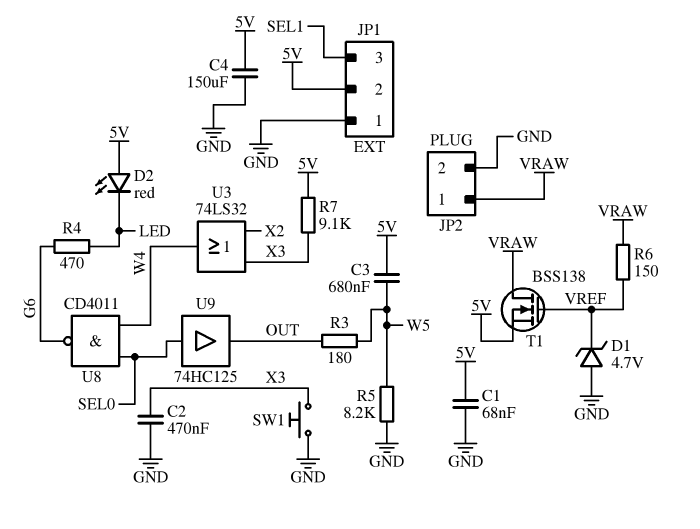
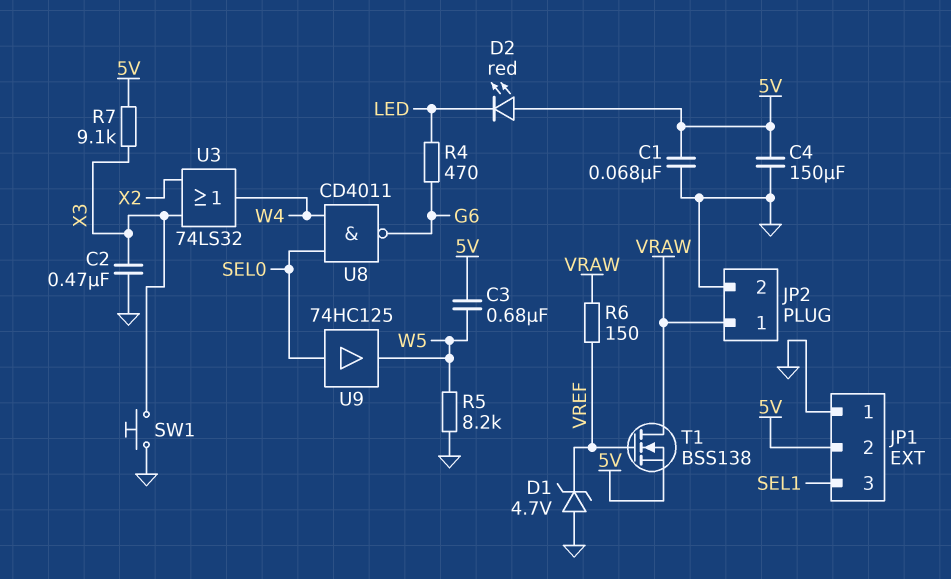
R3: 180 (OUT, W5) -> none
U9: buffer 74HC125 (in SEL0, out OUT) -> buffer 74HC125 (in SEL0, out W5)

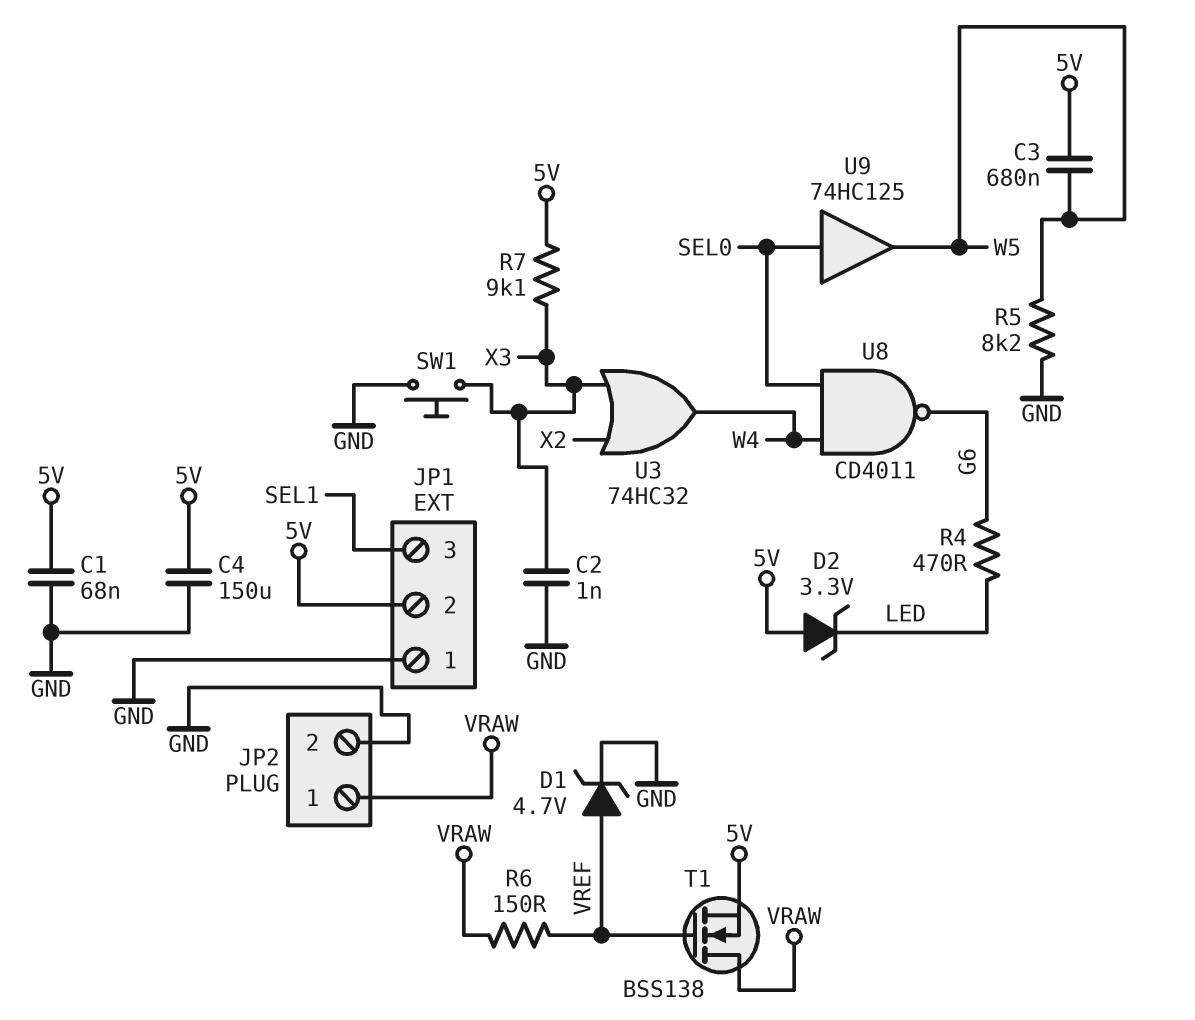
C2: 470nF (GND, X3) -> 1nF (GND, X3)
D1: zener 4.7V (A GND, K VREF) -> zener 4.7V (A VREF, K GND)
D2: LED red (A 5V, K LED) -> zener 3.3V (A 5V, K LED)
U3: OR 74LS32 (in X2, in X3, out W4) -> OR 74HC32 (in X2, in X3, out W4)

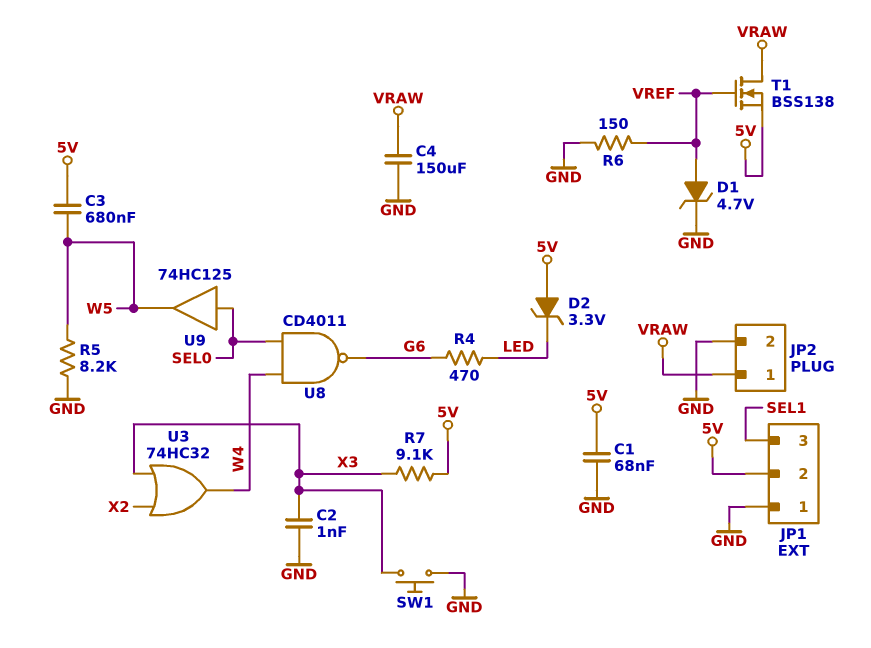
C4: 150uF (5V, GND) -> 150uF (GND, VRAW)
R6: 150 (VRAW, VREF) -> 150 (GND, VREF)

